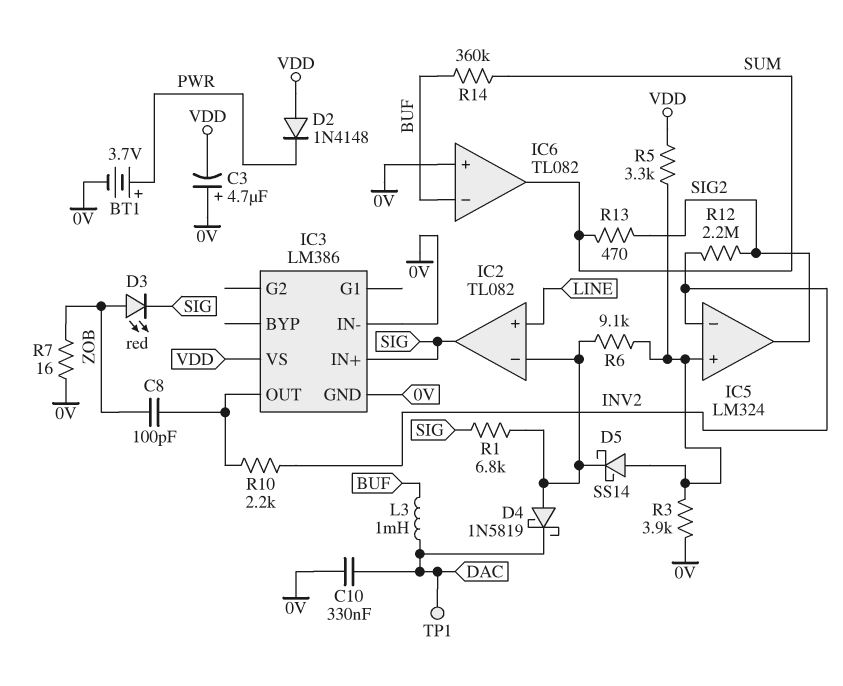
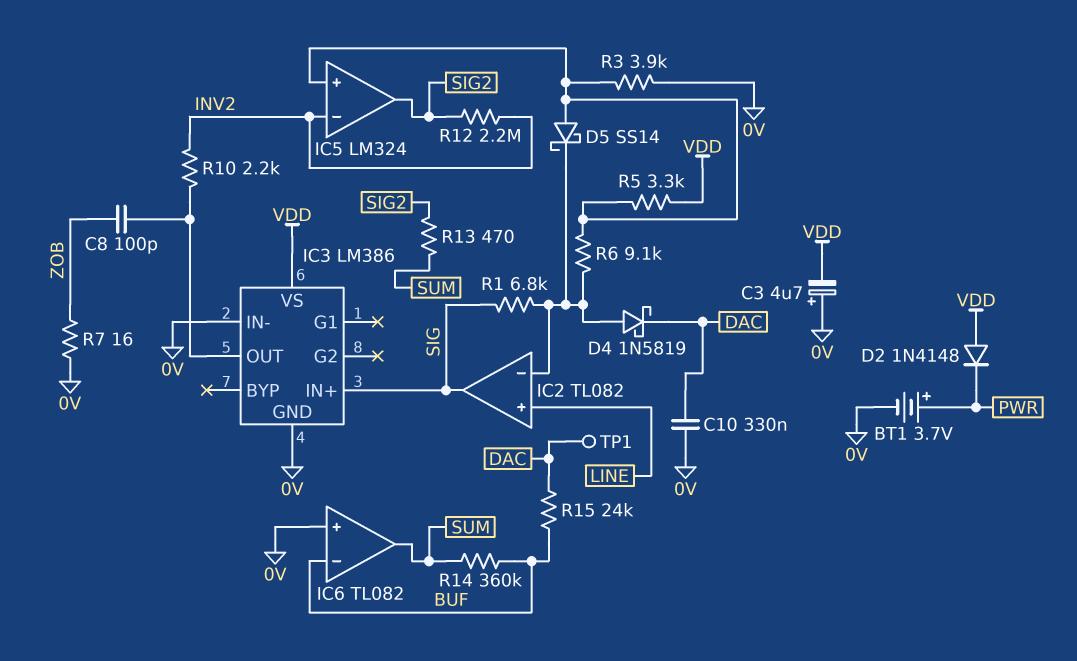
D3: LED red (A ZOB, K SIG) -> none
L3: 1mH (BUF, DAC) -> none
R15: none -> 24k (BUF, DAC)

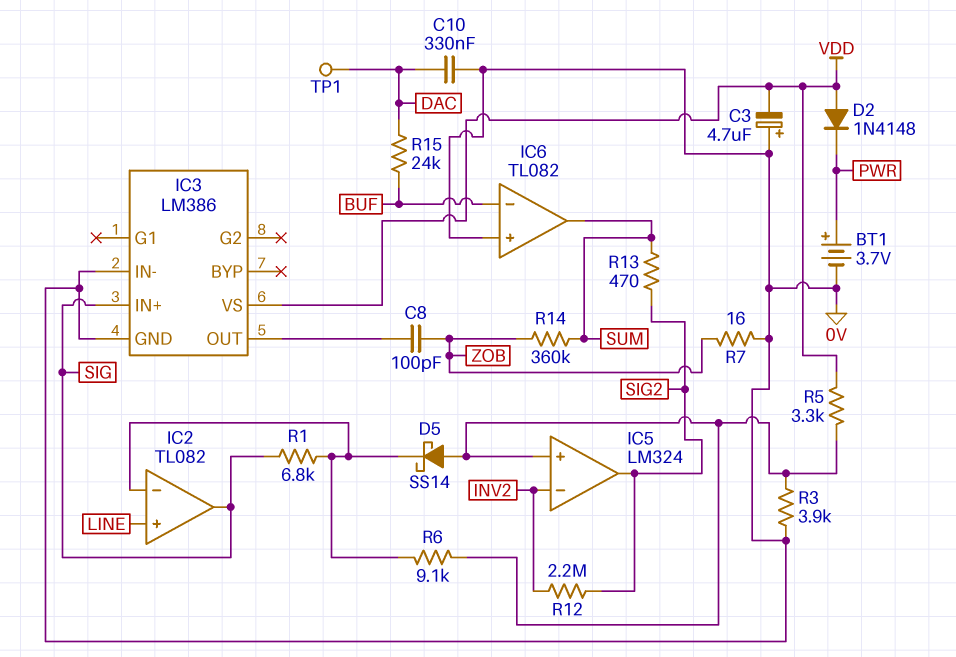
D4: schottky 1N5819 (A IC2/in-, K DAC) -> none
R10: 2.2k (IC3/OUT, INV2) -> none
R14: 360k (BUF, SUM) -> 360k (SUM, ZOB)

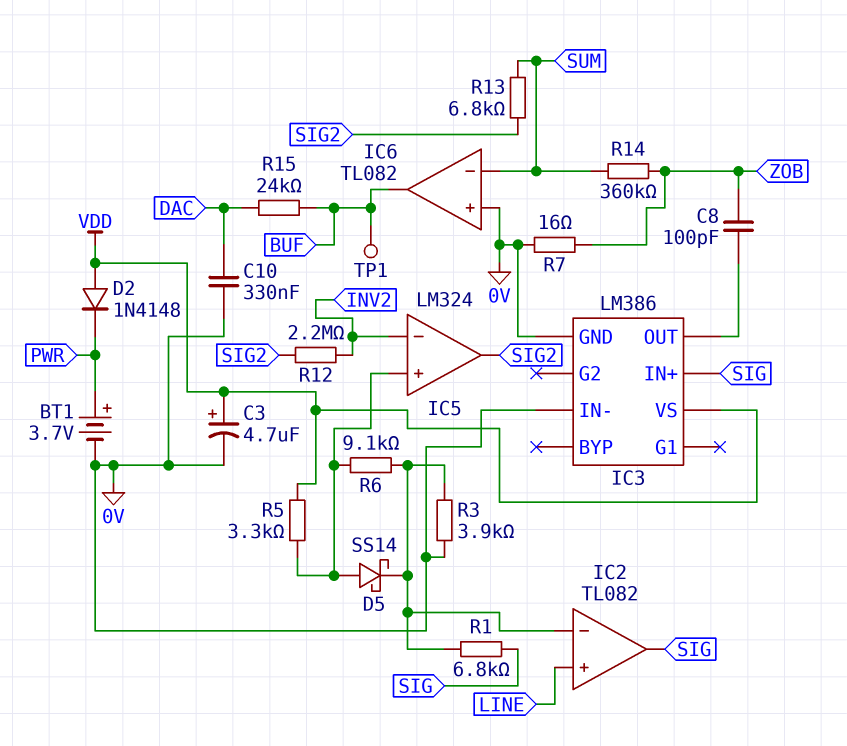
C3: 4.7uF (plus 0V, minus VDD) -> 4.7uF (plus VDD, minus 0V)
IC6 pin in-: BUF -> SUM
IC6 pin out: SUM -> BUF
R3: 3.9k (0V, IC5/in+) -> 3.9k (0V, IC2/in-)
R13: 470 (SIG2, SUM) -> 6.8k (SIG2, SUM)
TP1: test point (DAC) -> test point (BUF)

